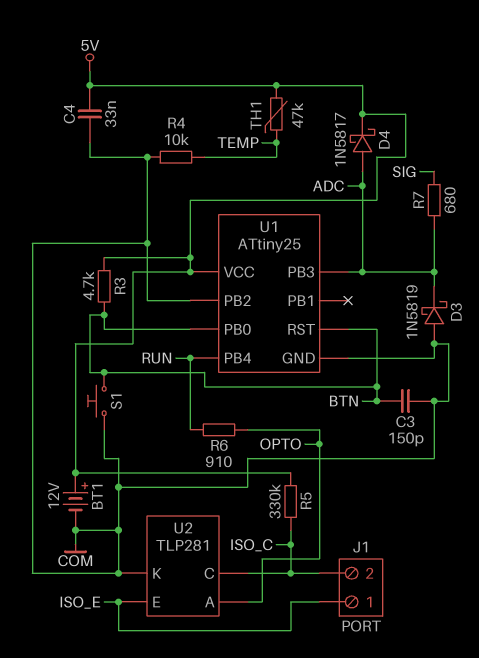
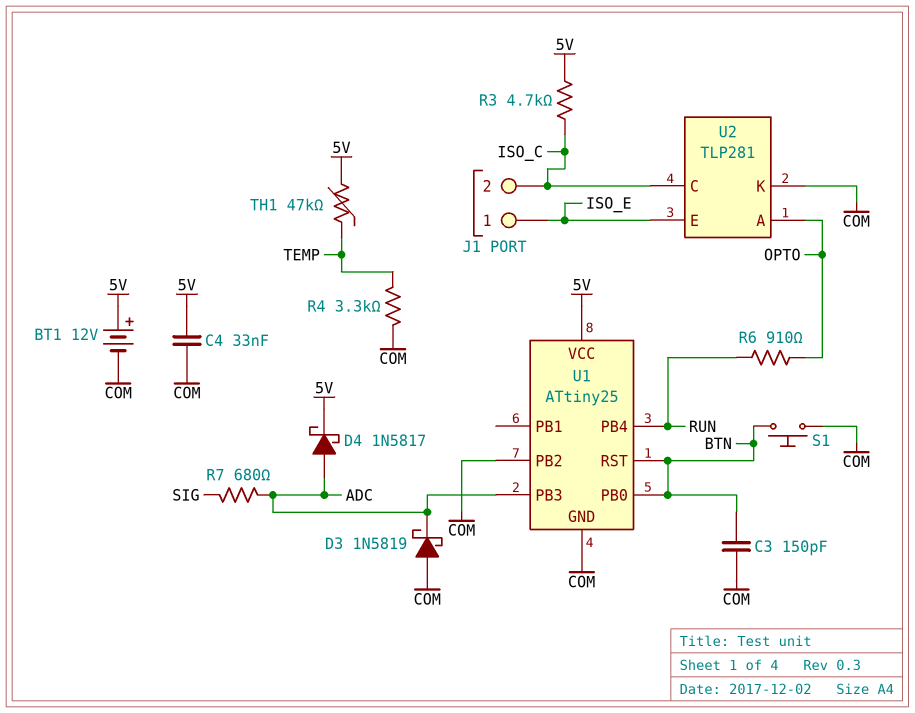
R3: 4.7k (5V, BTN) -> 4.7k (5V, ISO_C)
R4: 10k (COM, TEMP) -> 3.3k (COM, TEMP)
R5: 330k (5V, ISO_C) -> none

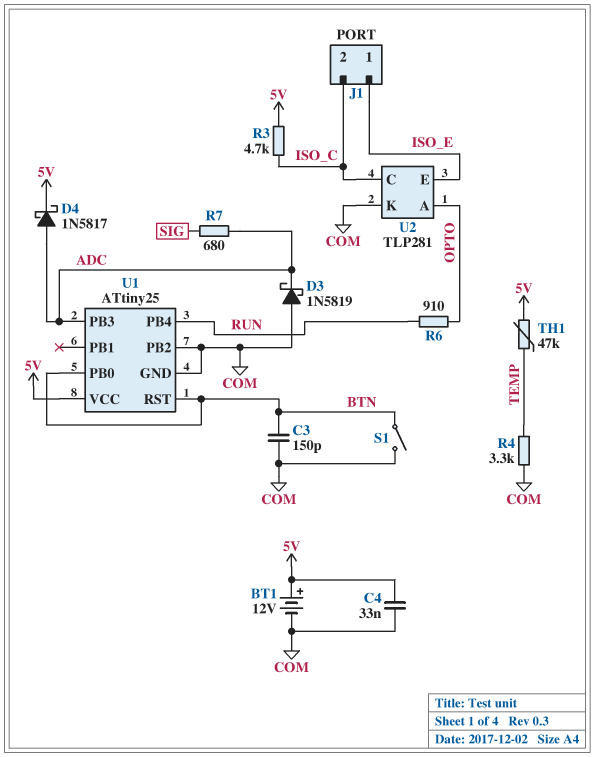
S1: button (BTN, COM) -> switch (BTN, COM)

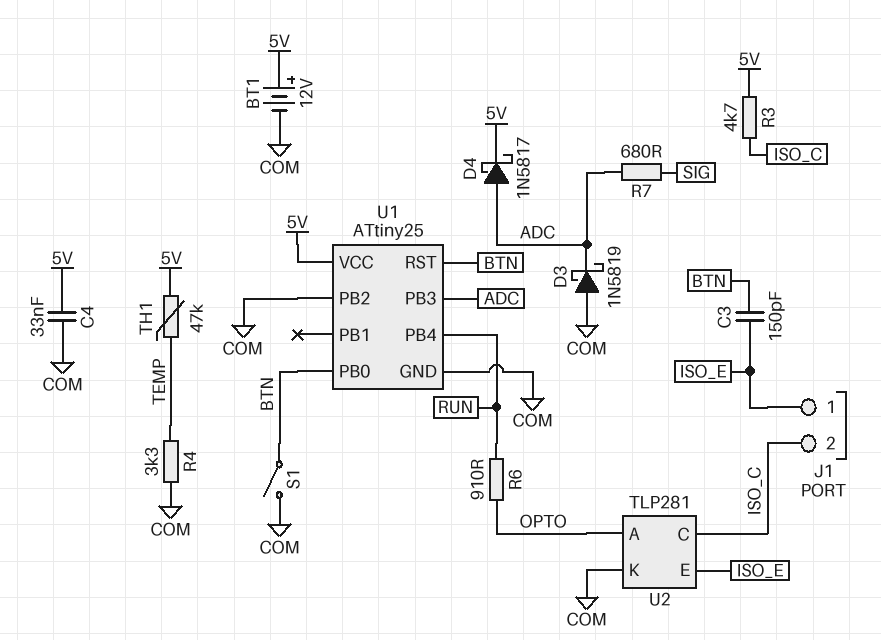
C3: 150pF (BTN, COM) -> 150pF (BTN, ISO_E)

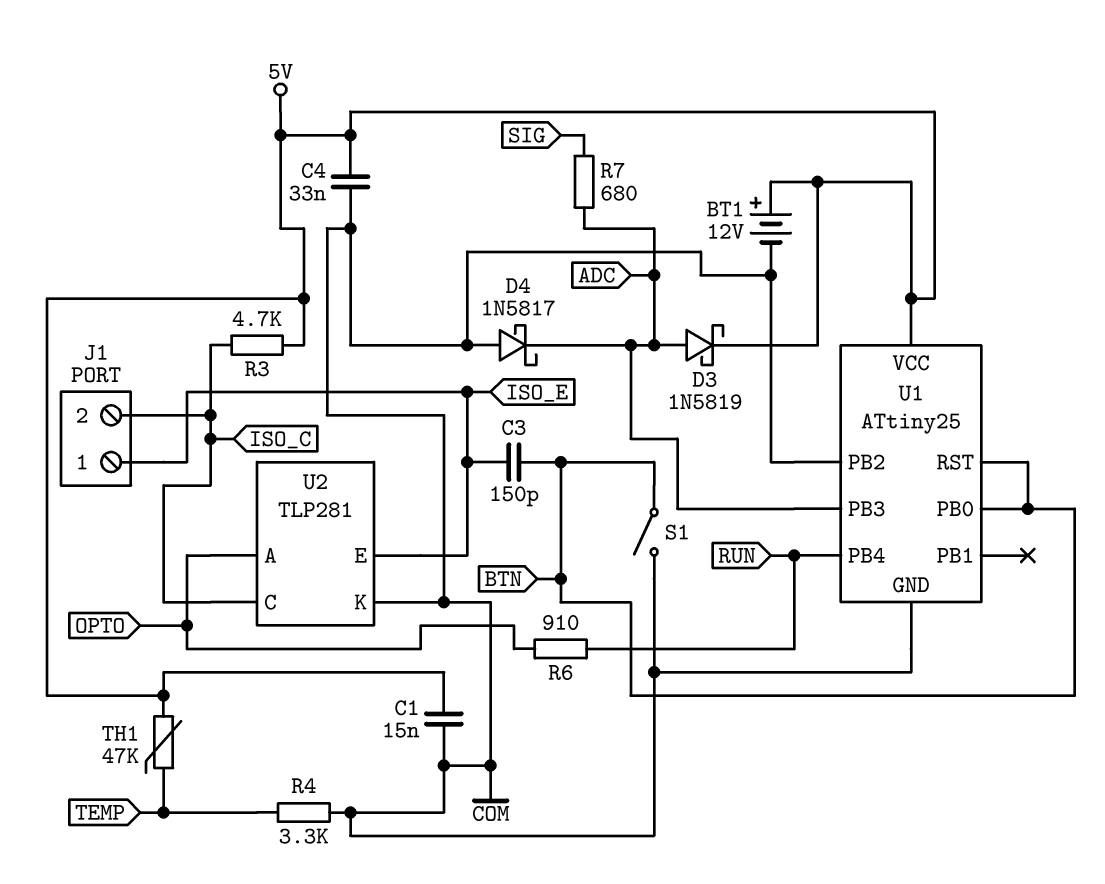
C1: none -> 15nF (5V, COM)
D3: schottky 1N5819 (A COM, K ADC) -> schottky 1N5819 (A ADC, K 5V)
D4: schottky 1N5817 (A ADC, K 5V) -> schottky 1N5817 (A COM, K ADC)

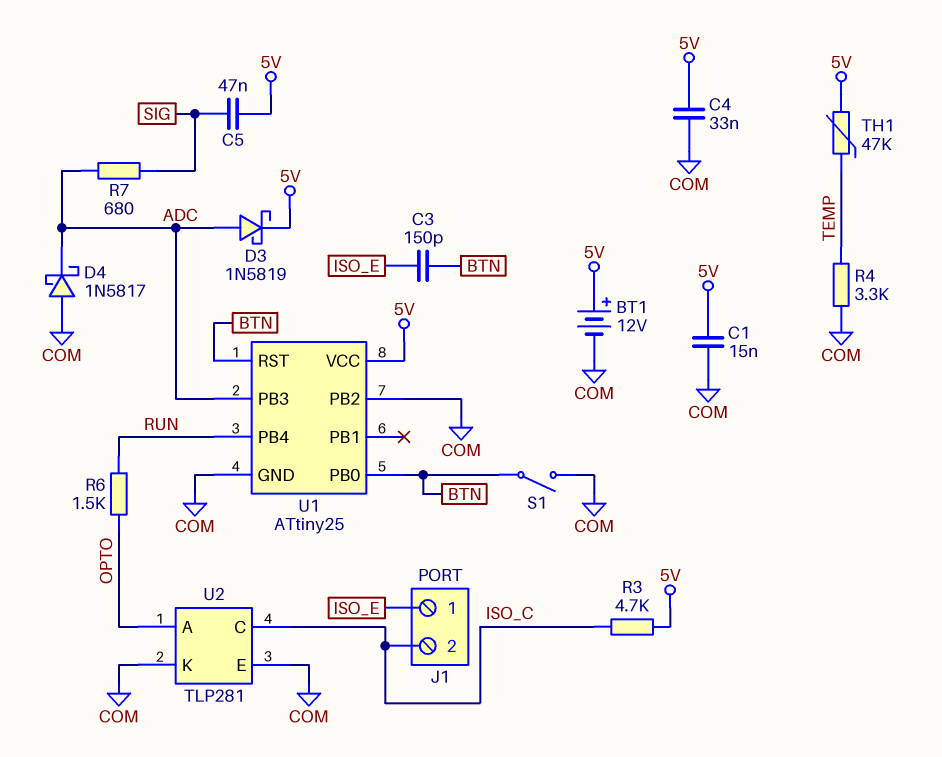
C5: none -> 47nF (5V, SIG)
R6: 910 (OPTO, RUN) -> 1.5k (OPTO, RUN)
U2 pin E: ISO_E -> COM

